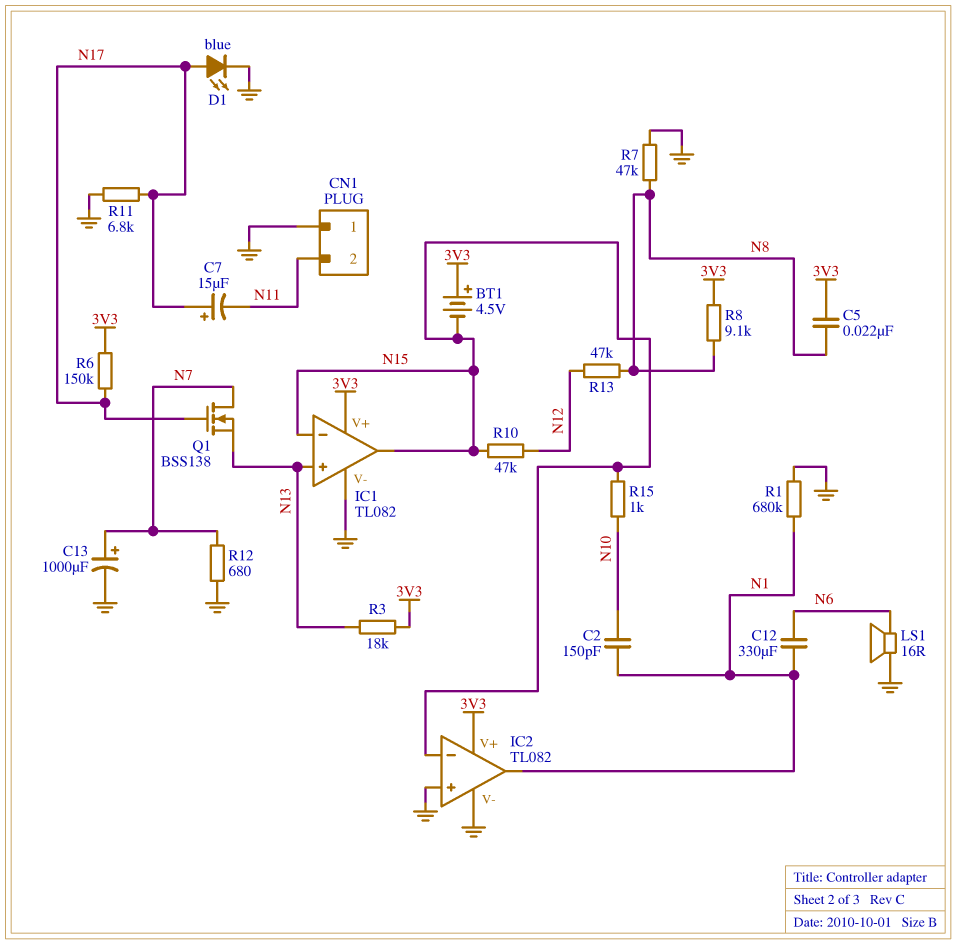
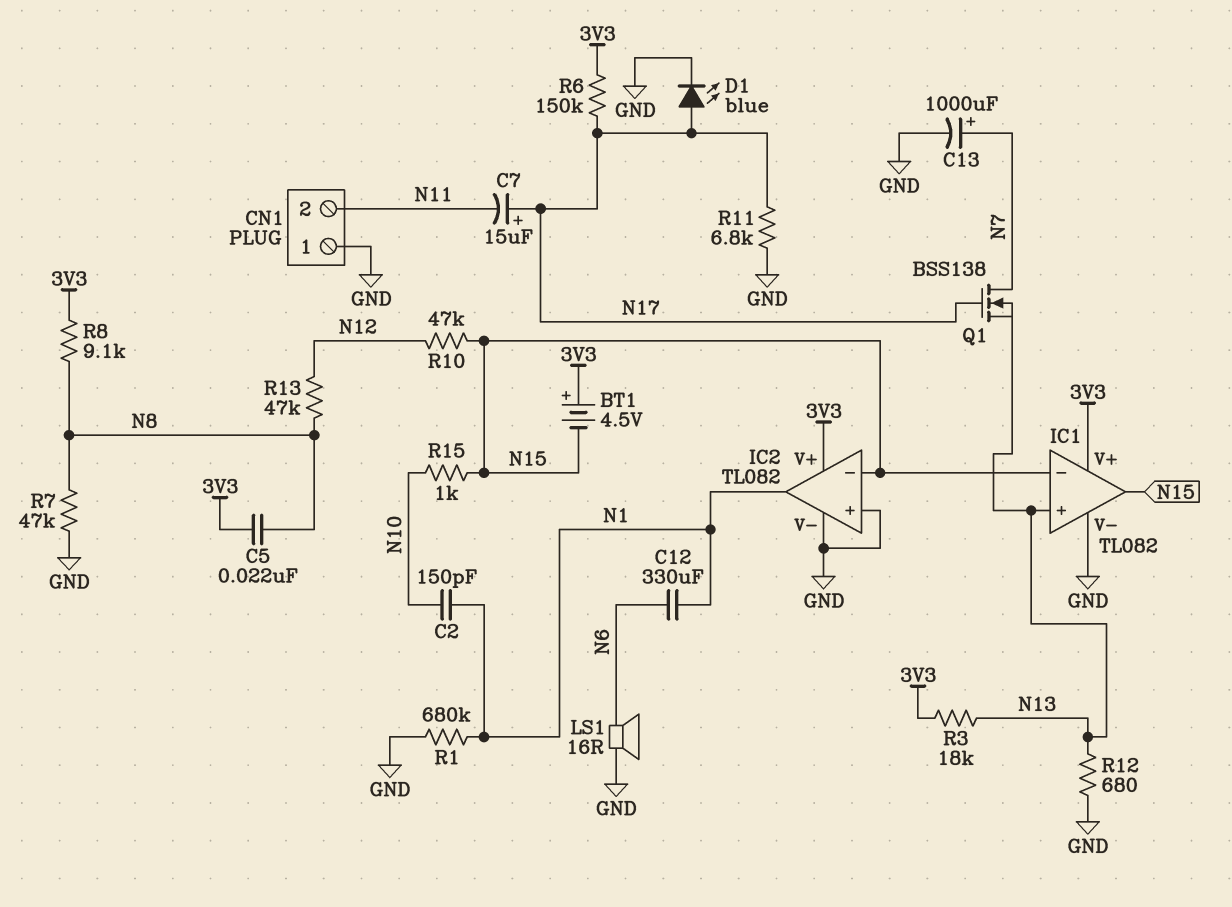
R12: 680 (GND, N7) -> 680 (GND, N13)

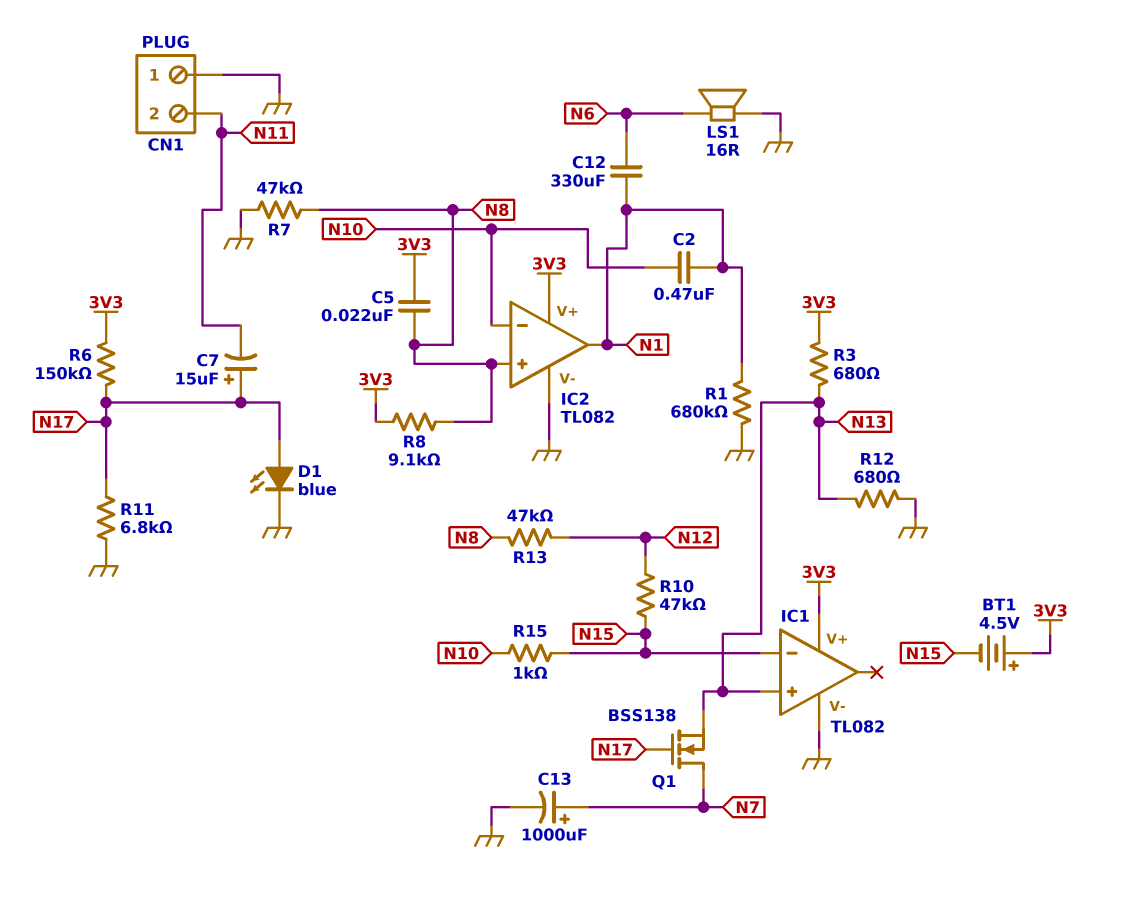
C2: 150pF (N1, N10) -> 470nF (N1, N10)
IC1 pin out: N15 -> none
IC2 pin in+: GND -> N8
IC2 pin in-: N15 -> N10
R3: 18k (3V3, N13) -> 680 (3V3, N13)

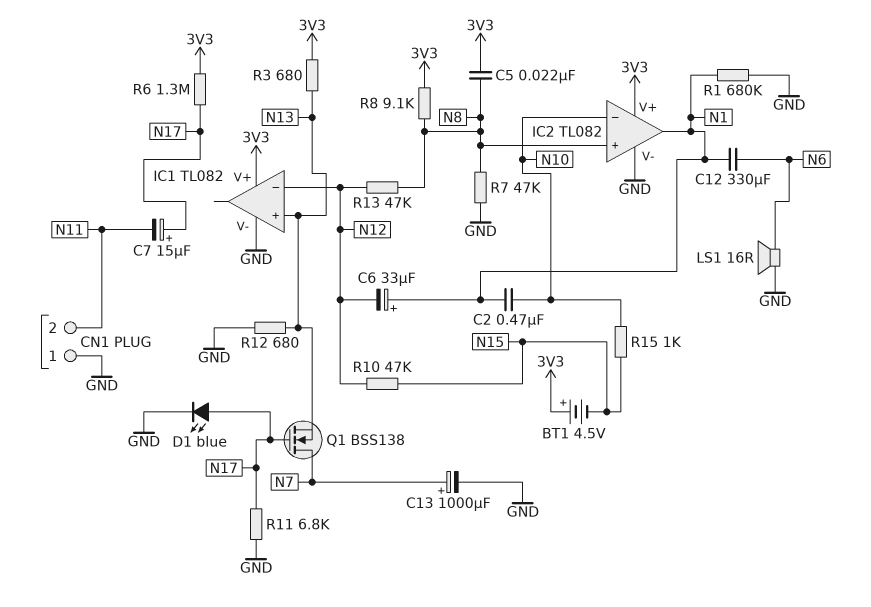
C6: none -> 33uF (plus N1, minus N12)
IC1 pin in-: N15 -> N12
R6: 150k (3V3, N17) -> 1.3M (3V3, N17)

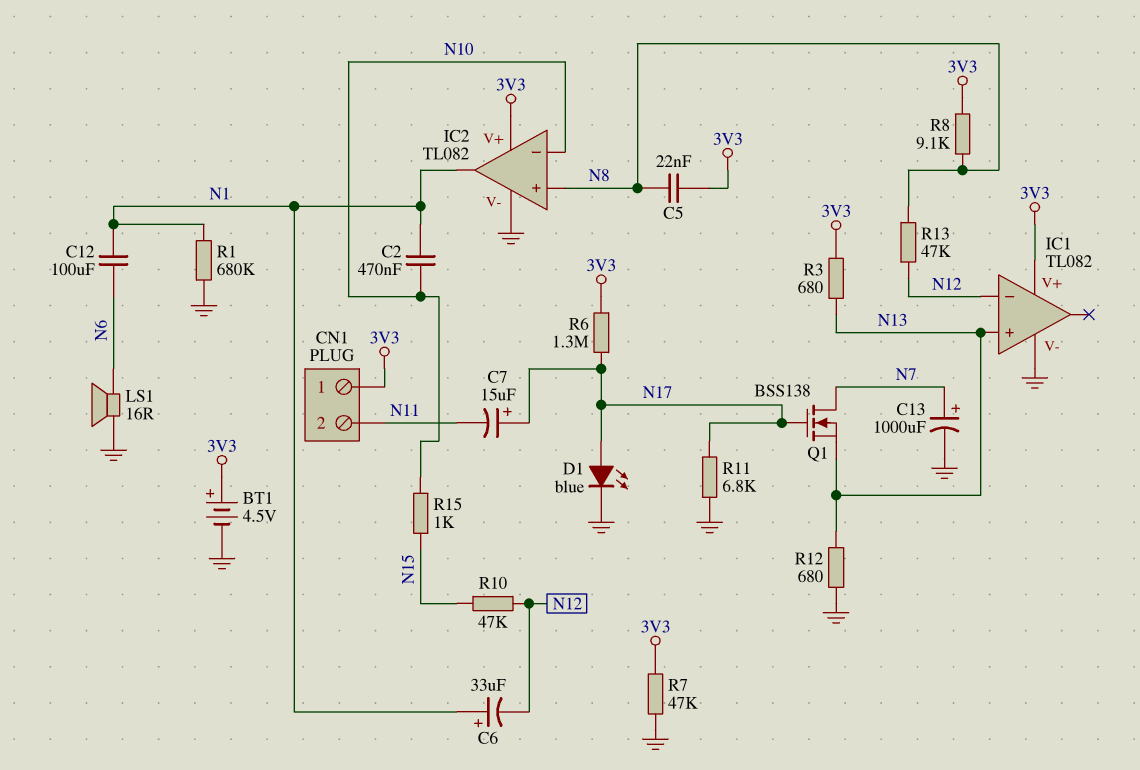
BT1: 4.5V (plus 3V3, minus N15) -> 4.5V (plus 3V3, minus GND)
C12: 330uF (N1, N6) -> 100uF (N1, N6)
CN1 pin 1: GND -> 3V3
R7: 47k (GND, N8) -> 47k (3V3, GND)

